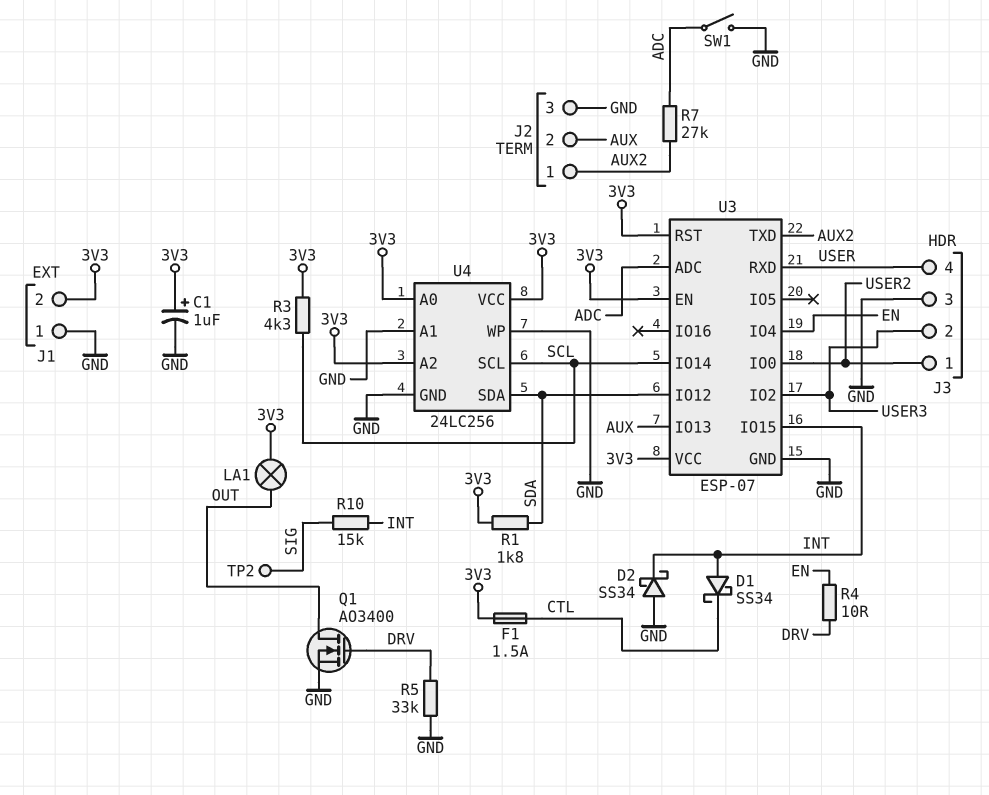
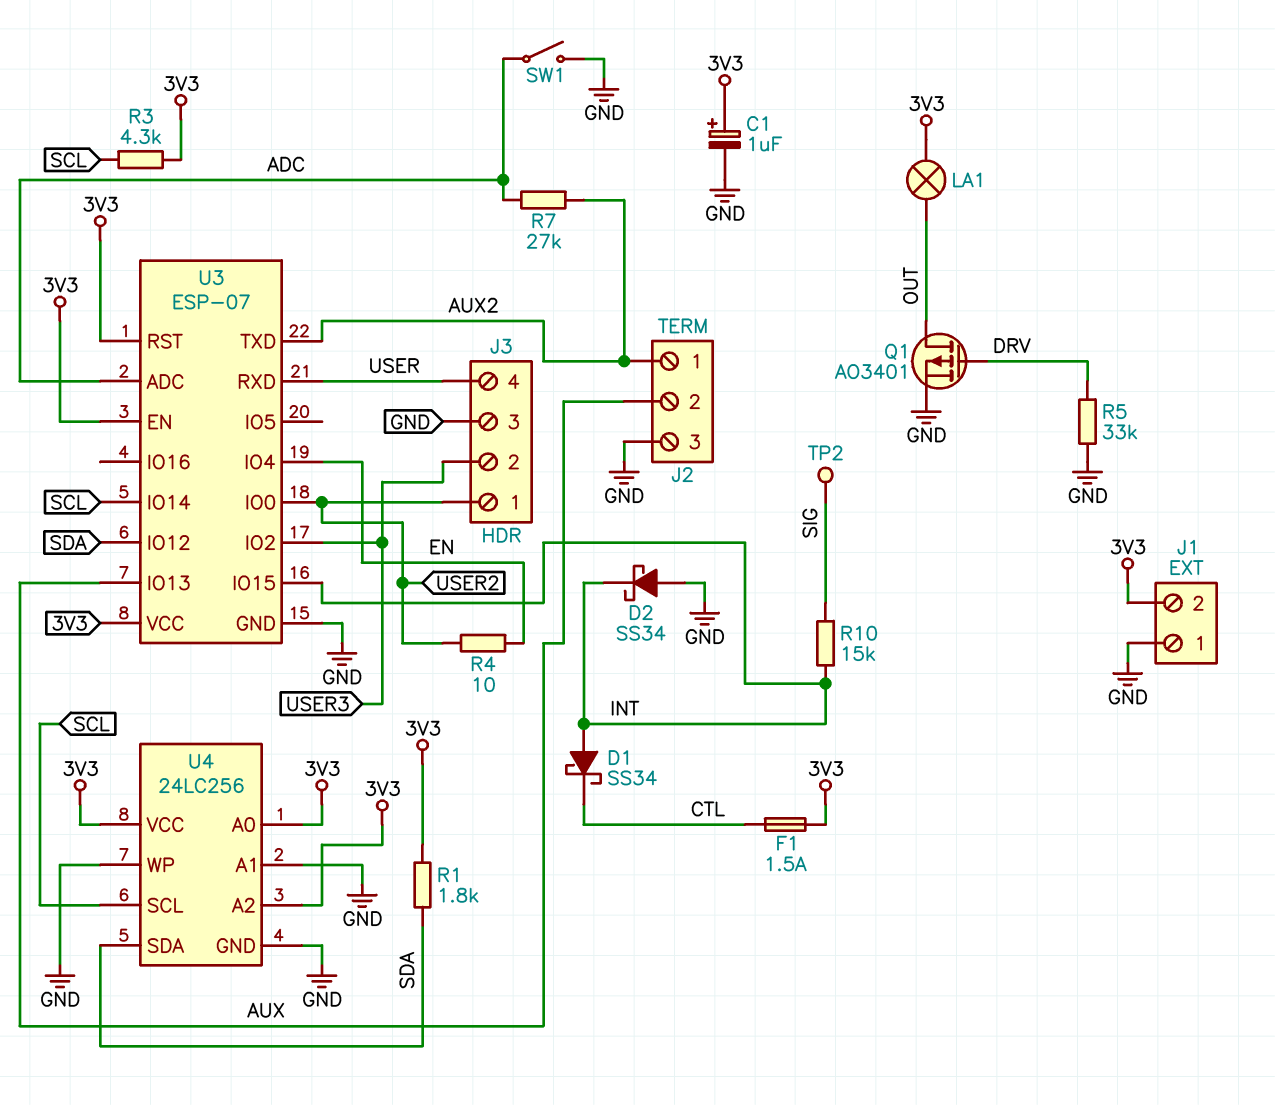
Q1: NMOS AO3400 (G DRV, D OUT, S GND) -> PMOS AO3401 (G DRV, D OUT, S GND)
R4: 10 (DRV, EN) -> 10 (EN, USER2)

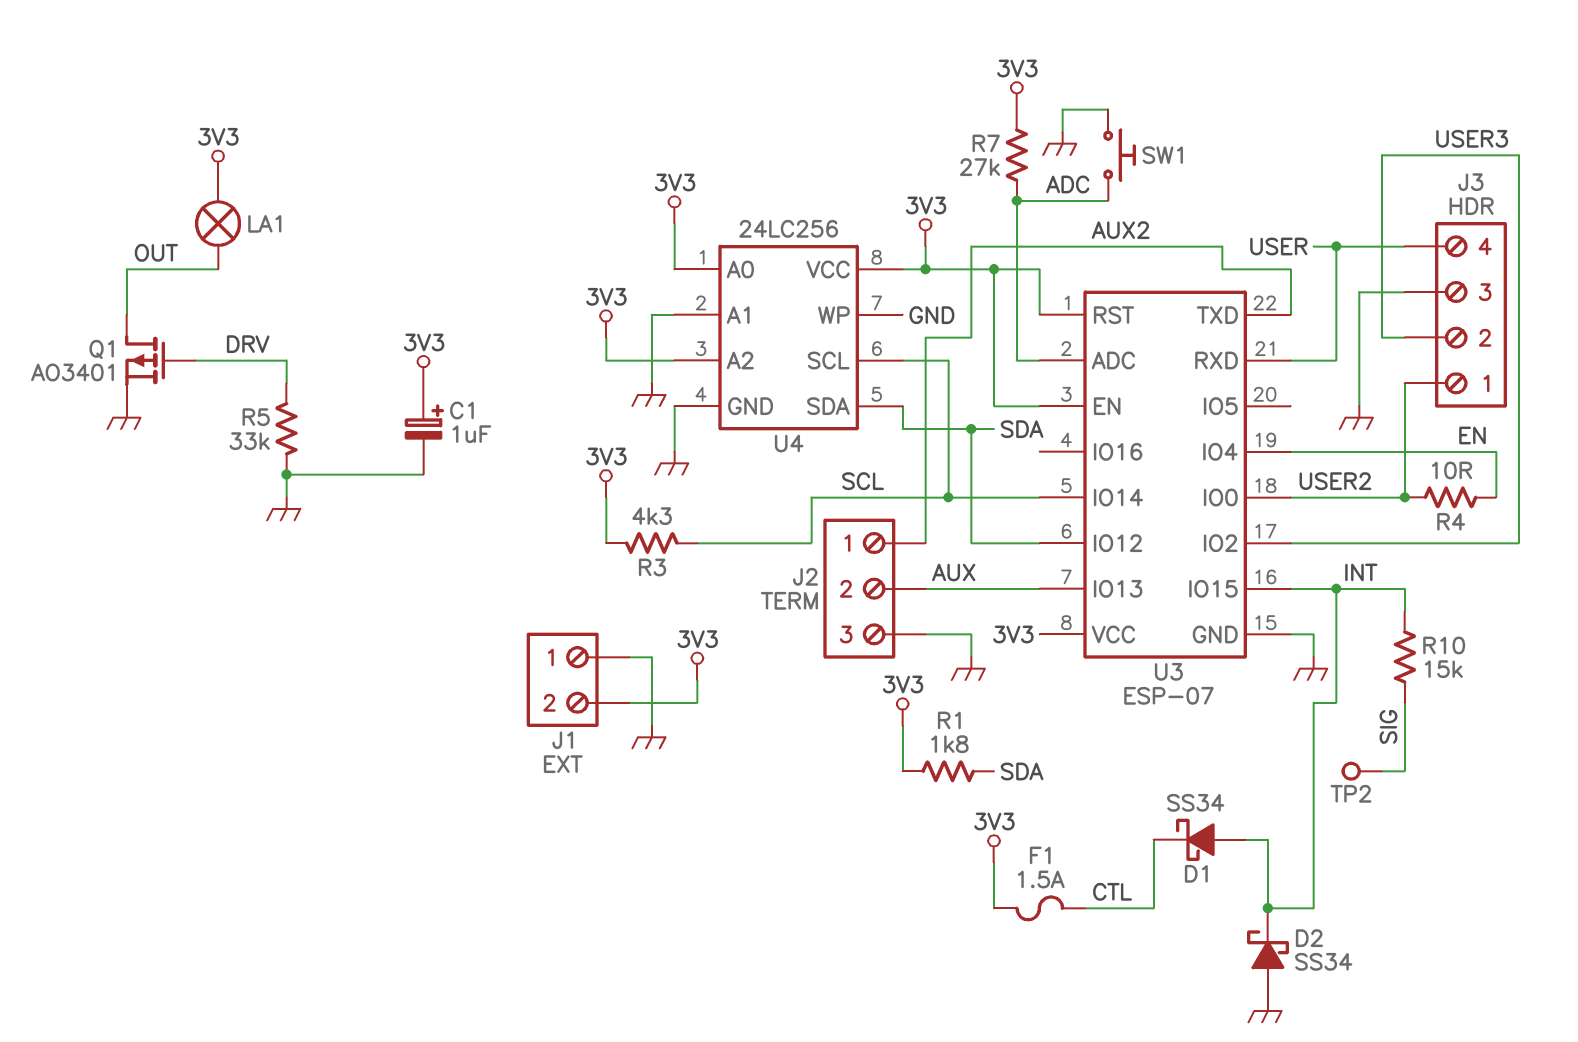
R7: 27k (ADC, AUX2) -> 27k (3V3, ADC)
SW1: switch (ADC, GND) -> button (ADC, GND)

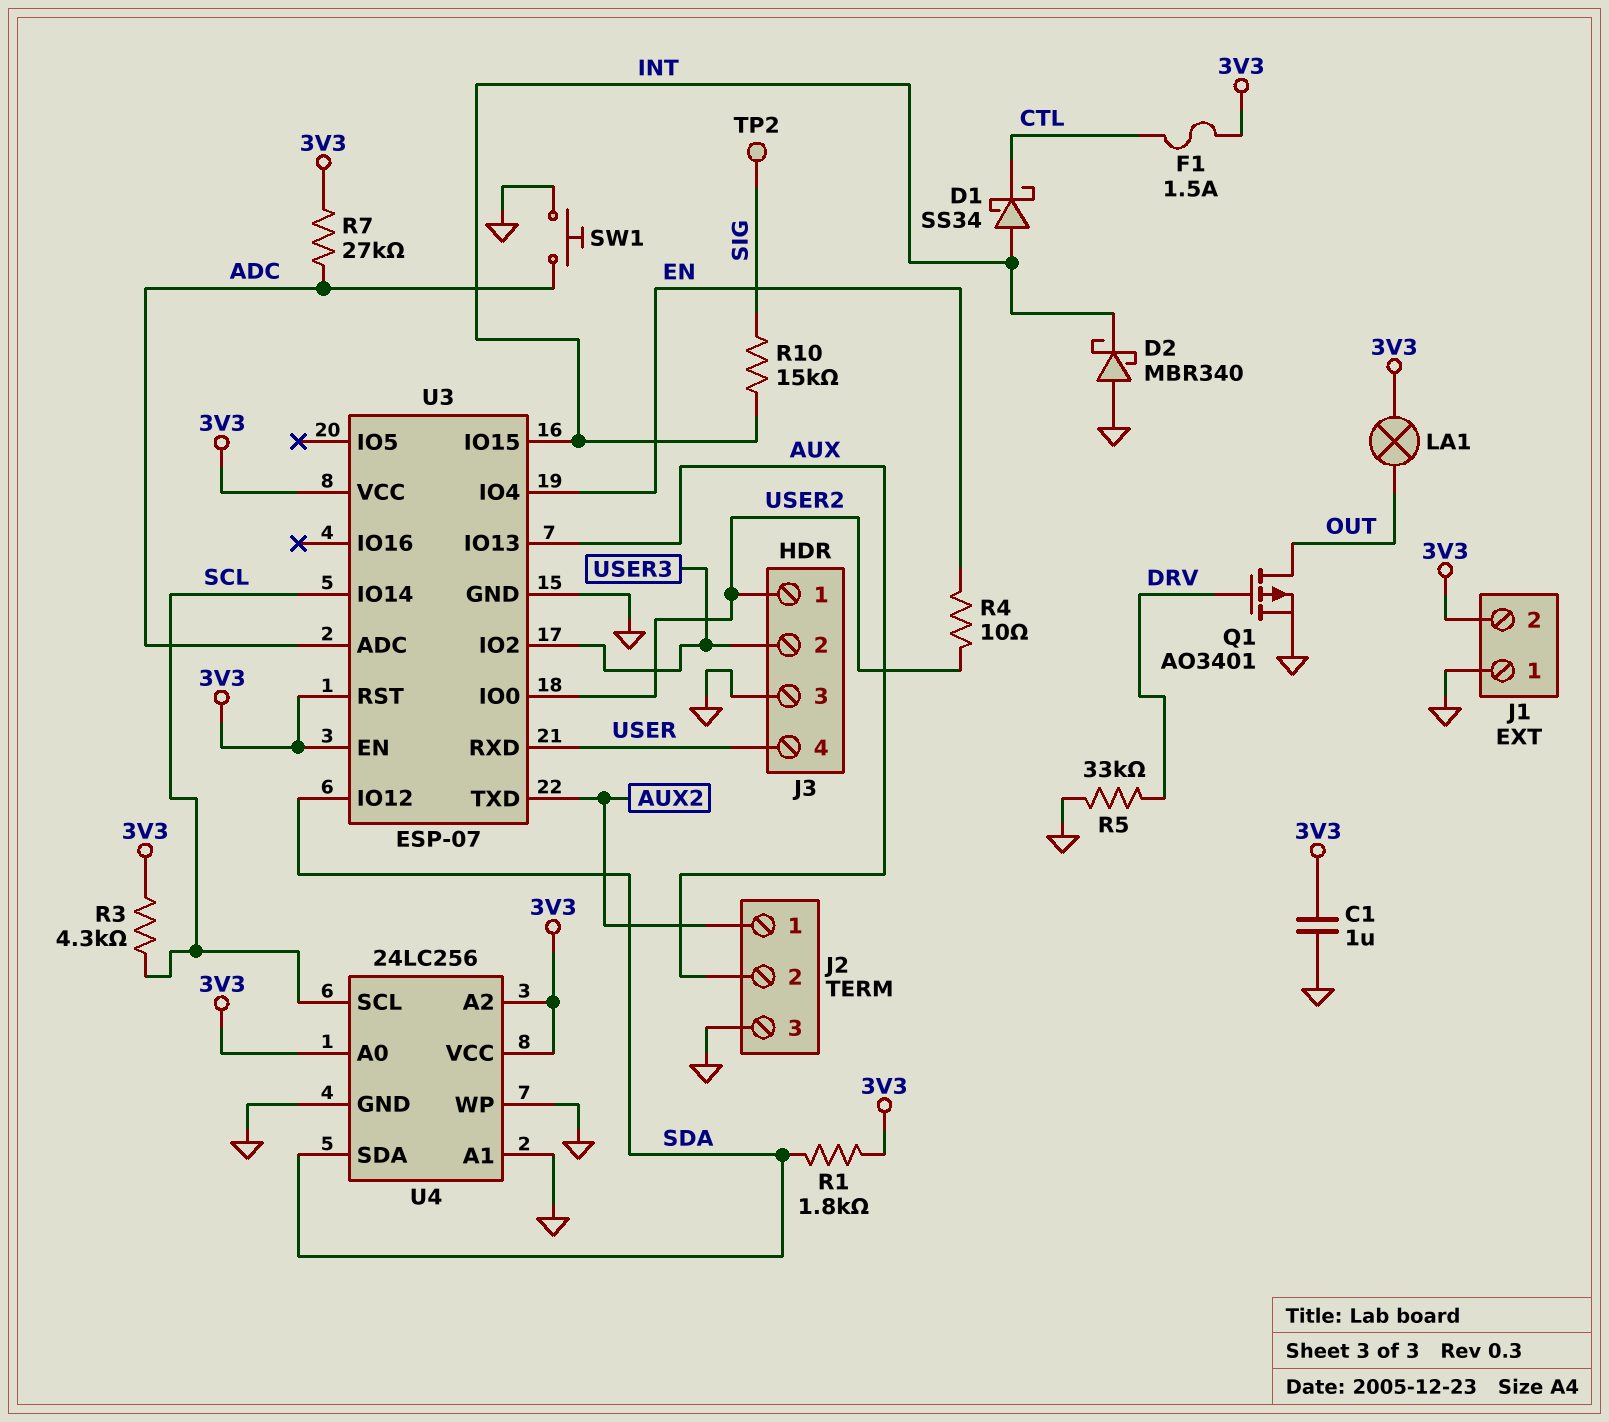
C1: 1uF (plus 3V3, minus GND) -> 1uF (3V3, GND)
D2: schottky SS34 (A GND, K INT) -> schottky MBR340 (A GND, K INT)

